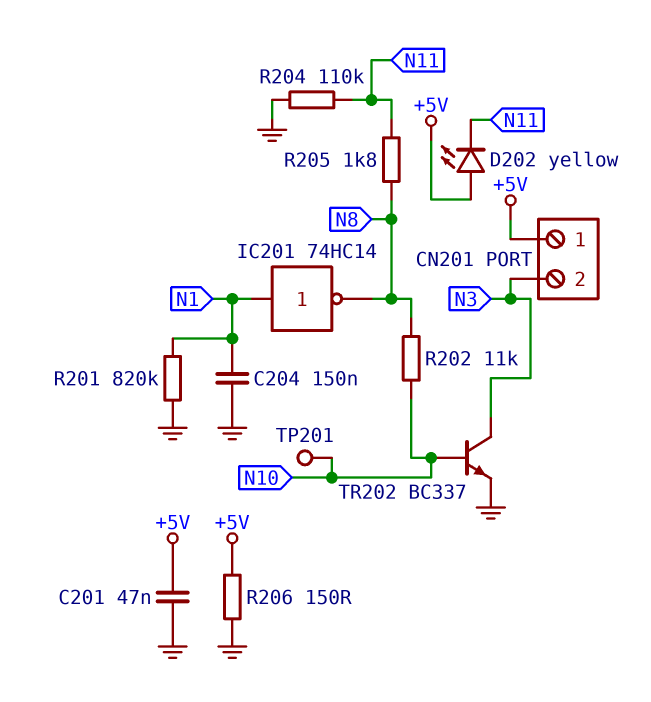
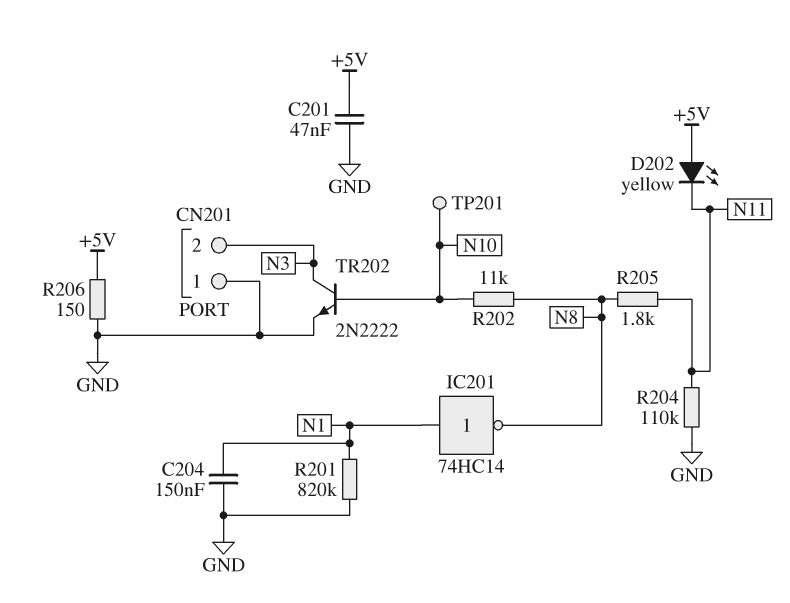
CN201 pin 1: +5V -> GND
TR202: NPN BC337 (B N10, C N3, E GND) -> NPN 2N2222 (B N10, C N3, E GND)

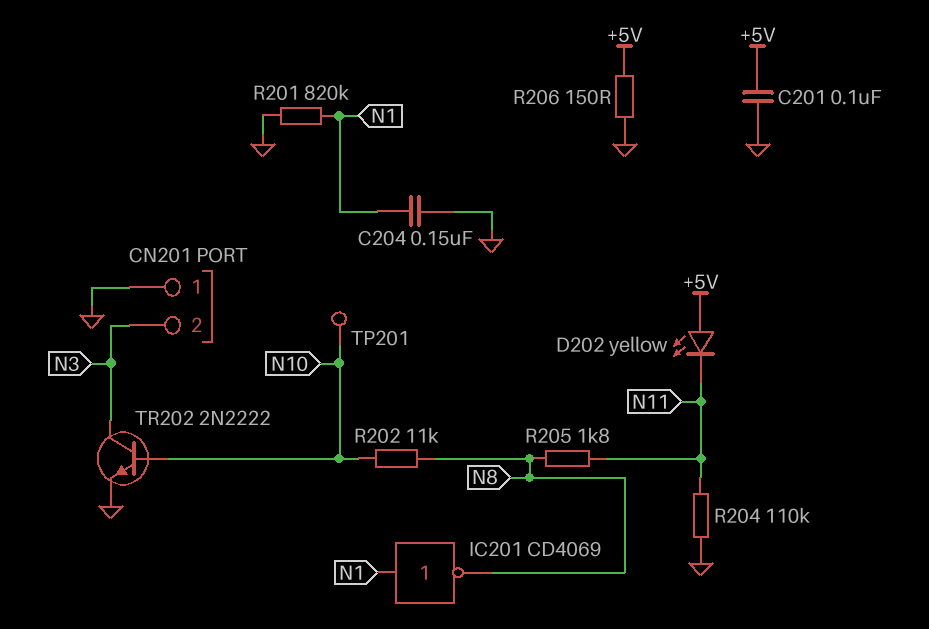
C201: 47nF (+5V, GND) -> 100nF (+5V, GND)
IC201: NOT 74HC14 (in N1, out N8) -> NOT CD4069 (in N1, out N8)

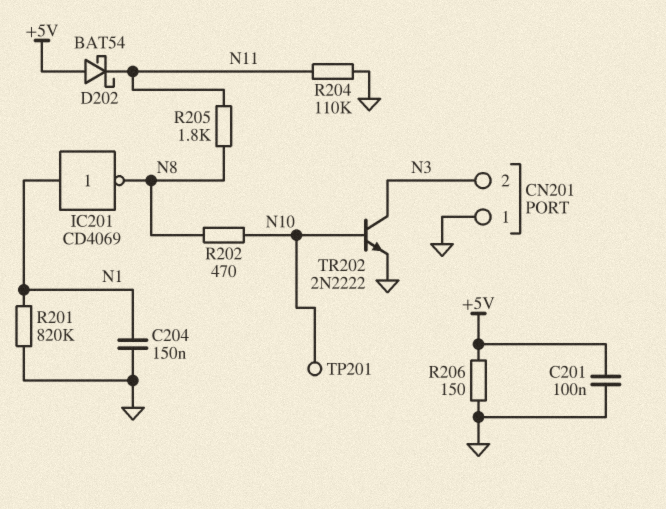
D202: LED yellow (A +5V, K N11) -> schottky BAT54 (A +5V, K N11)
R202: 11k (N8, N10) -> 470 (N8, N10)

